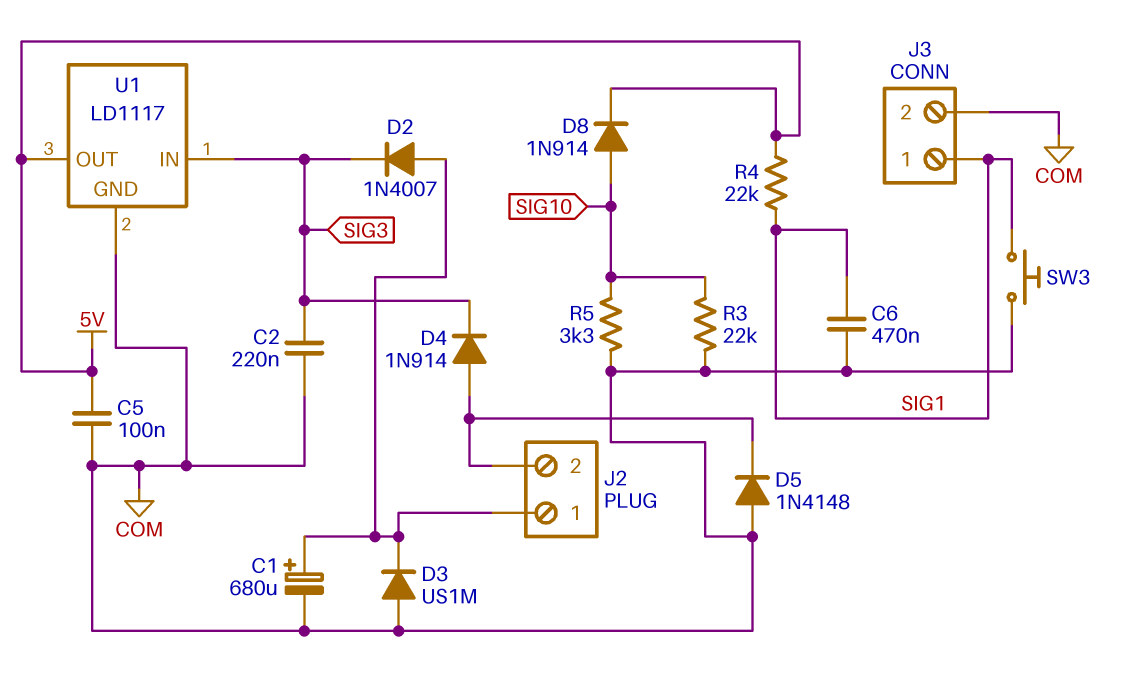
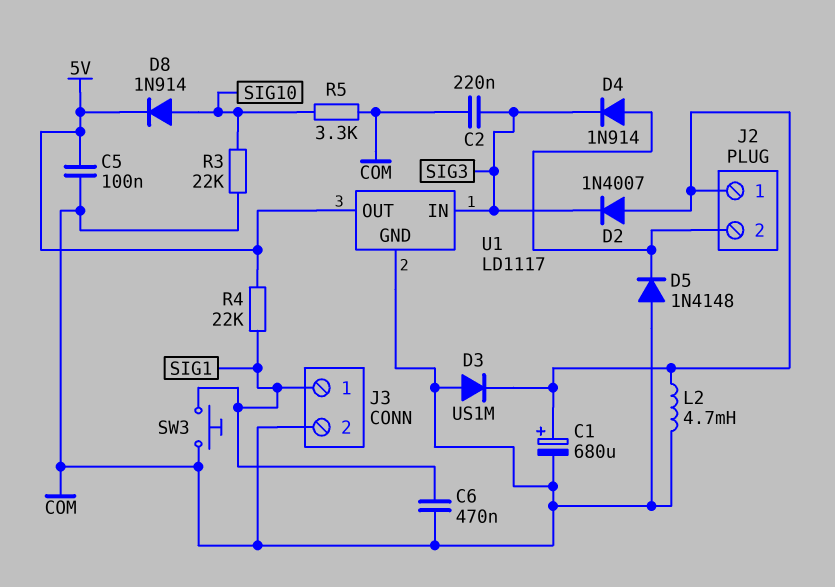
L2: none -> 4.7mH (COM, J2/1)

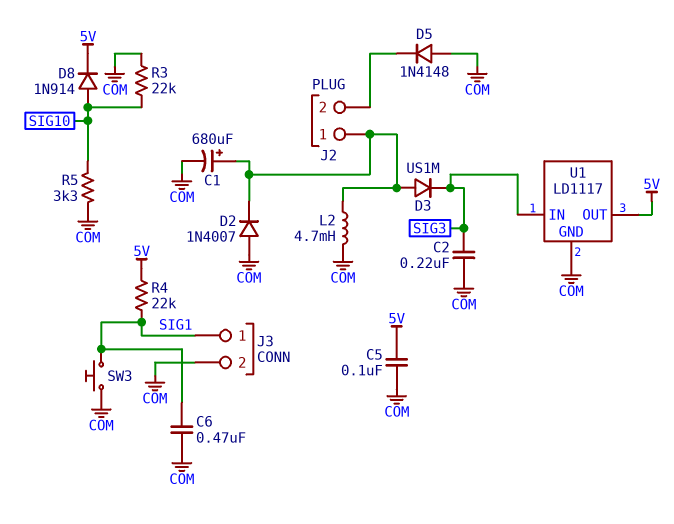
D2: diode 1N4007 (A J2/1, K SIG3) -> diode 1N4007 (A COM, K J2/1)
D3: diode US1M (A COM, K J2/1) -> diode US1M (A J2/1, K SIG3)
D4: diode 1N914 (A J2/2, K SIG3) -> none

